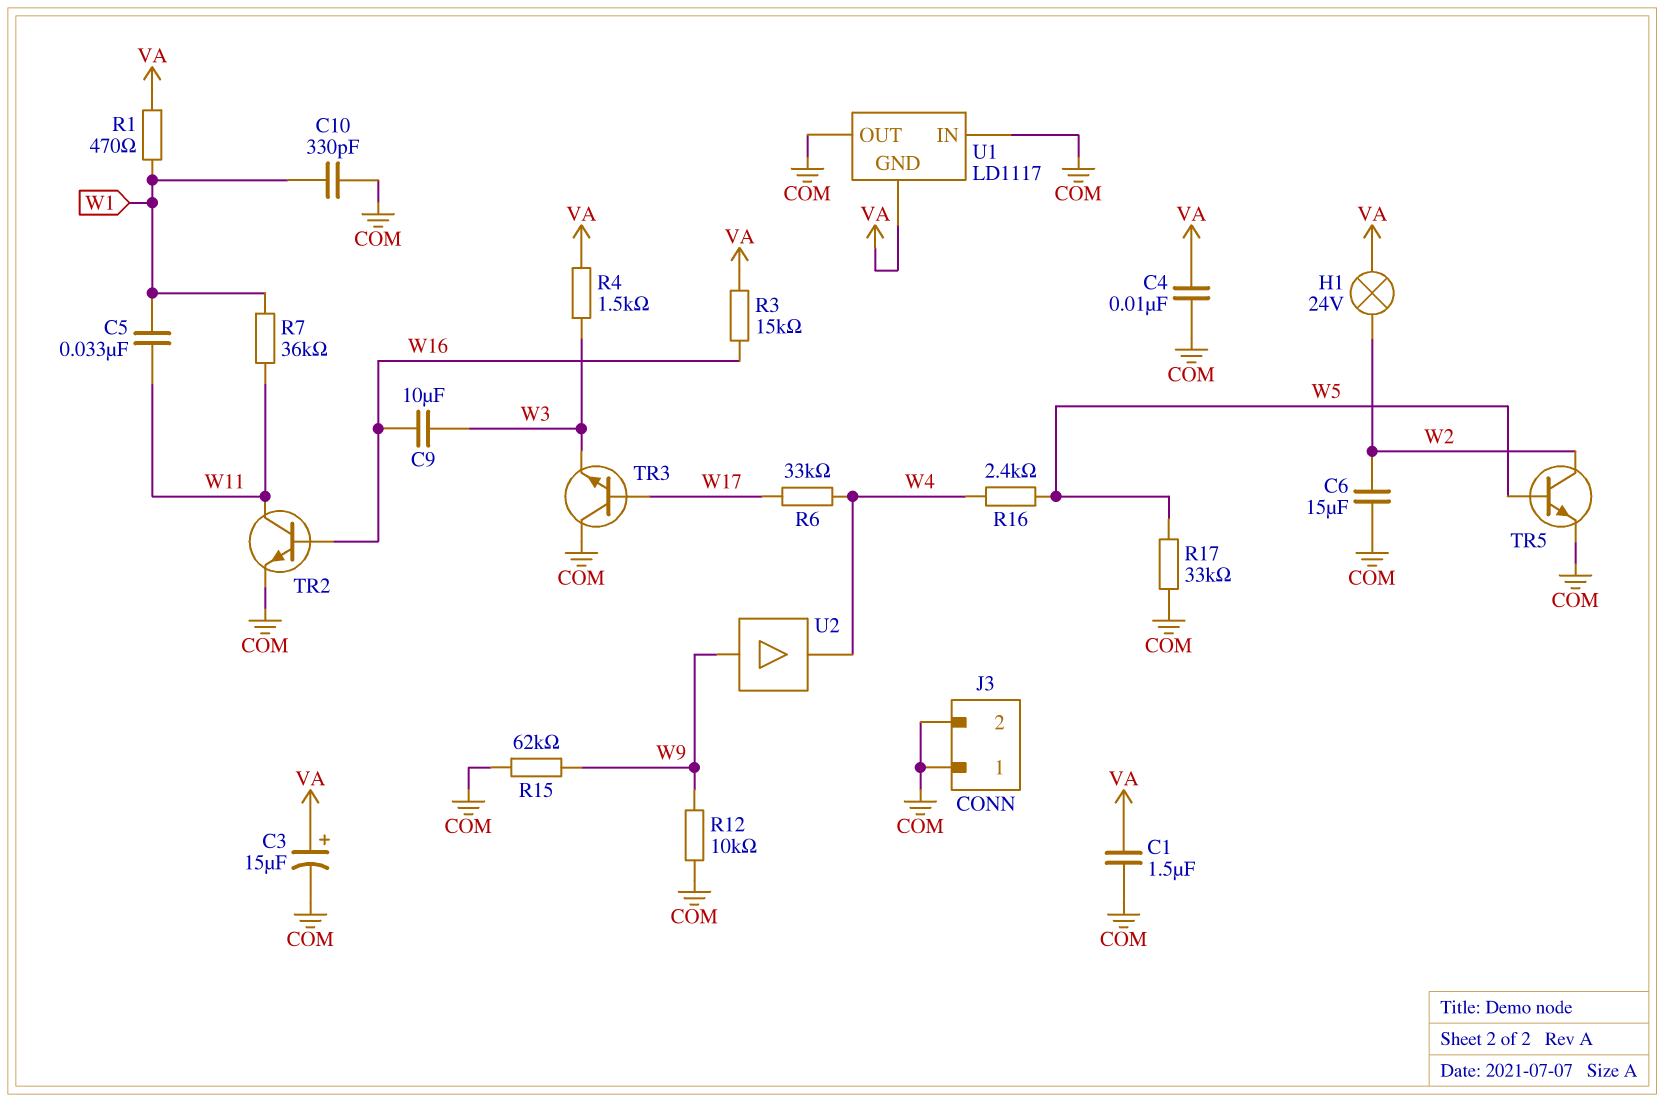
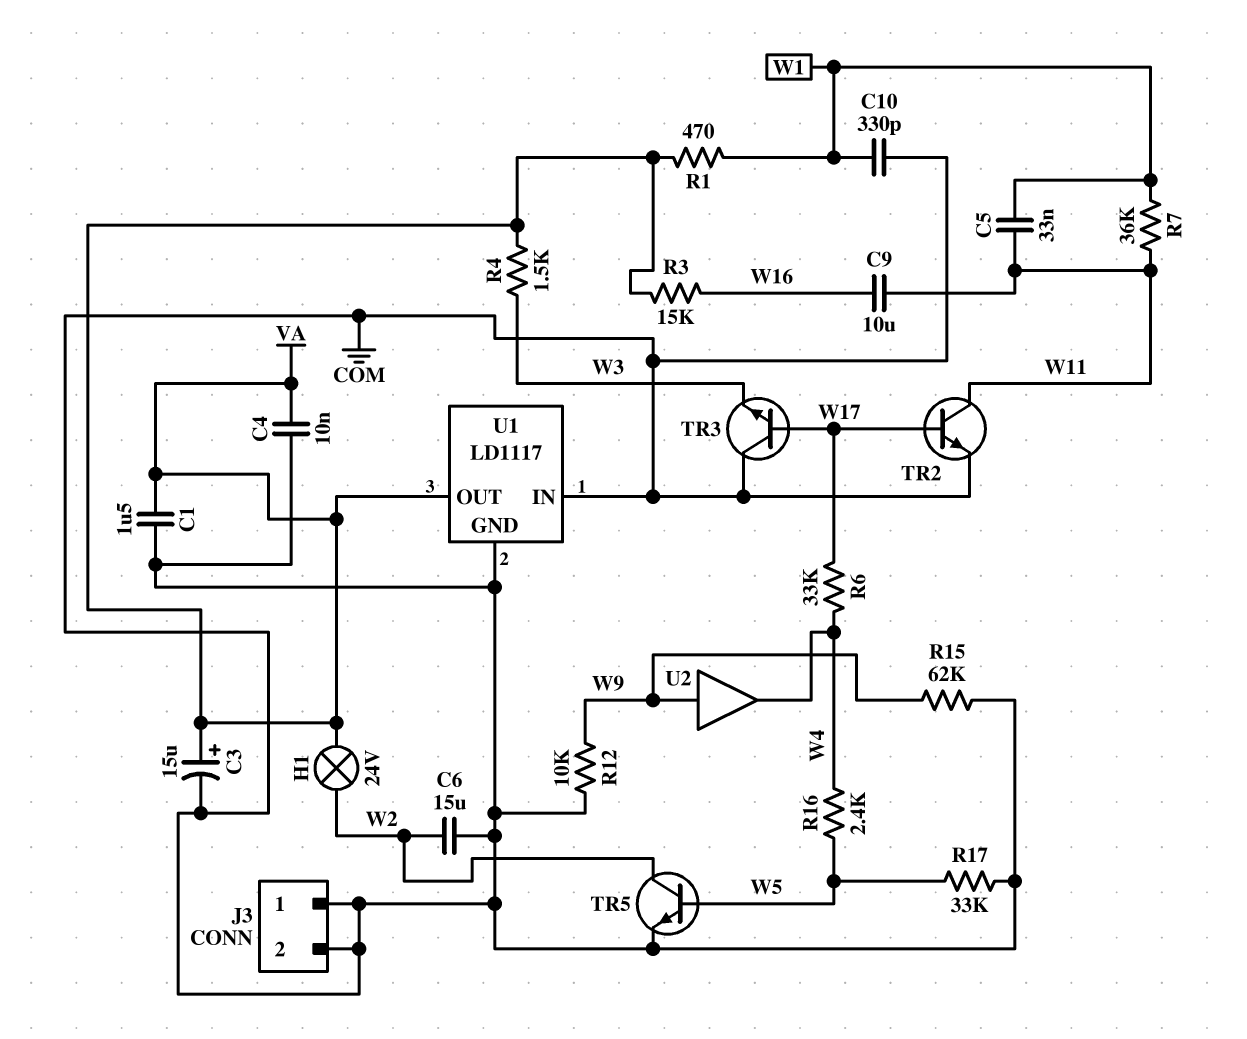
C9: 10uF (W3, W16) -> 10uF (W11, W16)
TR2: NPN (B W16, C W11, E COM) -> NPN (B W17, C W11, E COM)
U1 pin GND: VA -> COM
U1 pin OUT: COM -> VA

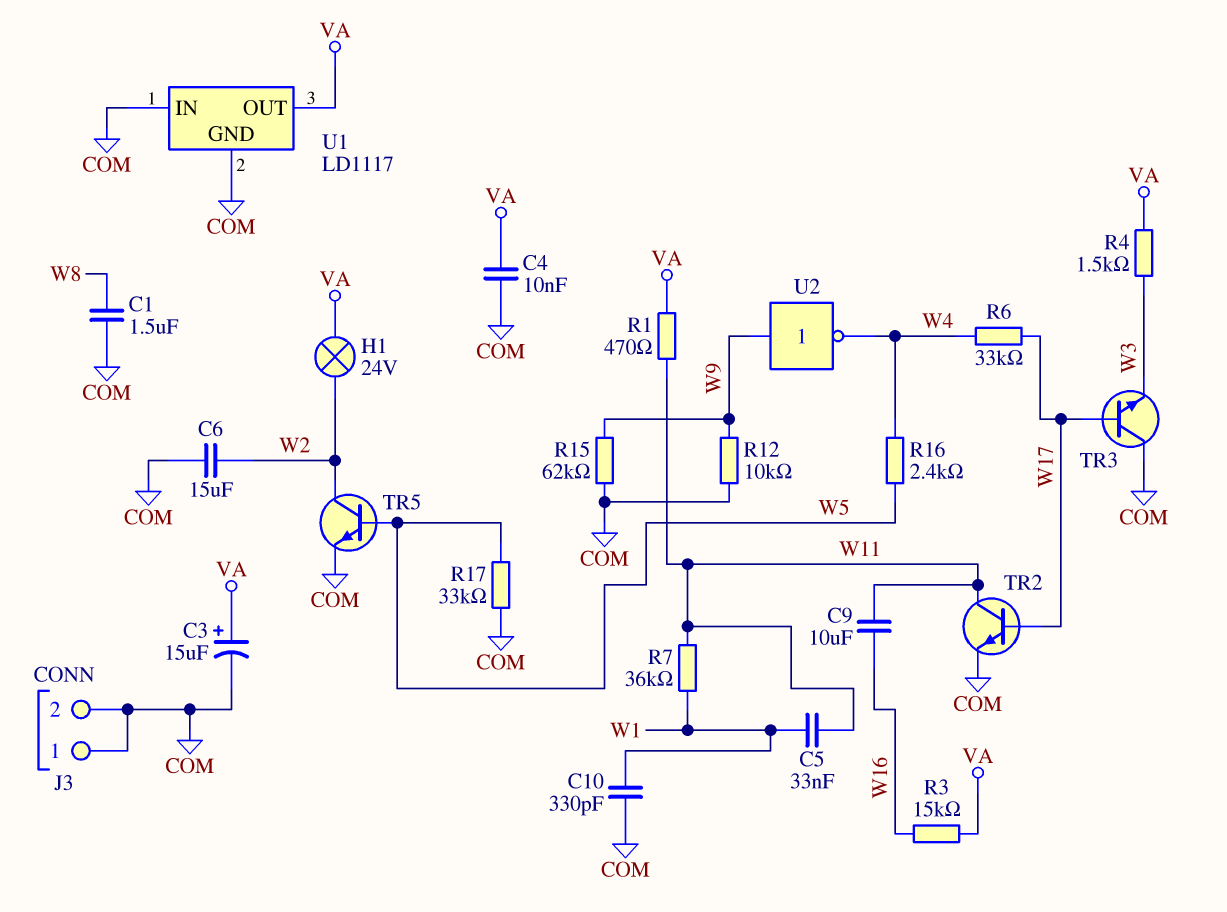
C1: 1.5uF (COM, VA) -> 1.5uF (COM, W8)
R1: 470 (VA, W1) -> 470 (VA, W11)
U2: buffer (in W9, out W4) -> NOT (in W9, out W4)

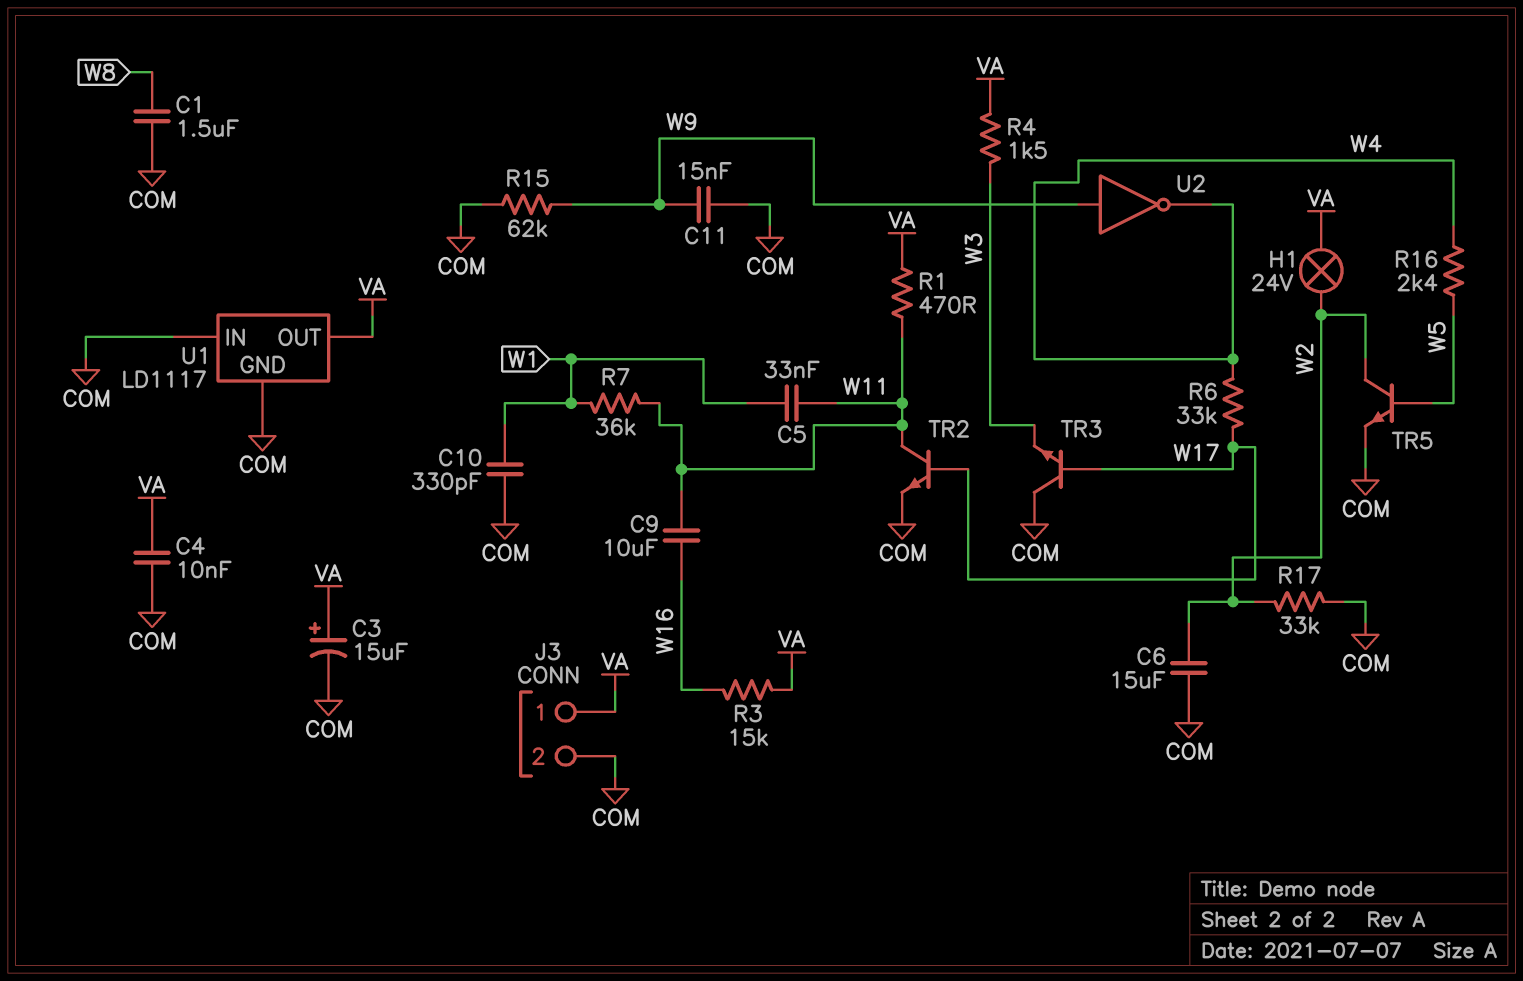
C11: none -> 15nF (COM, W9)
J3 pin 1: COM -> VA
R12: 10k (COM, W9) -> none
R17: 33k (COM, W5) -> 33k (COM, W2)

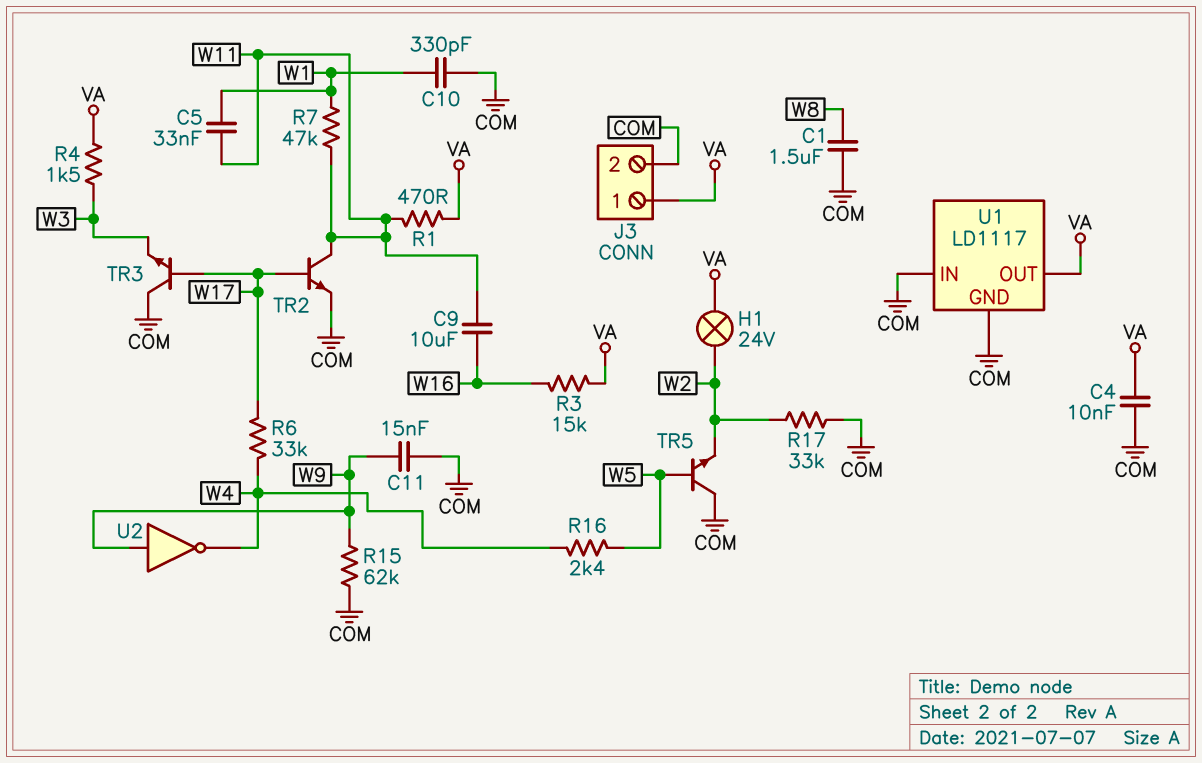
C3: 15uF (plus VA, minus COM) -> none
C6: 15uF (COM, W2) -> none
R7: 36k (W1, W11) -> 47k (W1, W11)
TR5: NPN (B W5, C W2, E COM) -> NPN (B W5, C COM, E W2)

